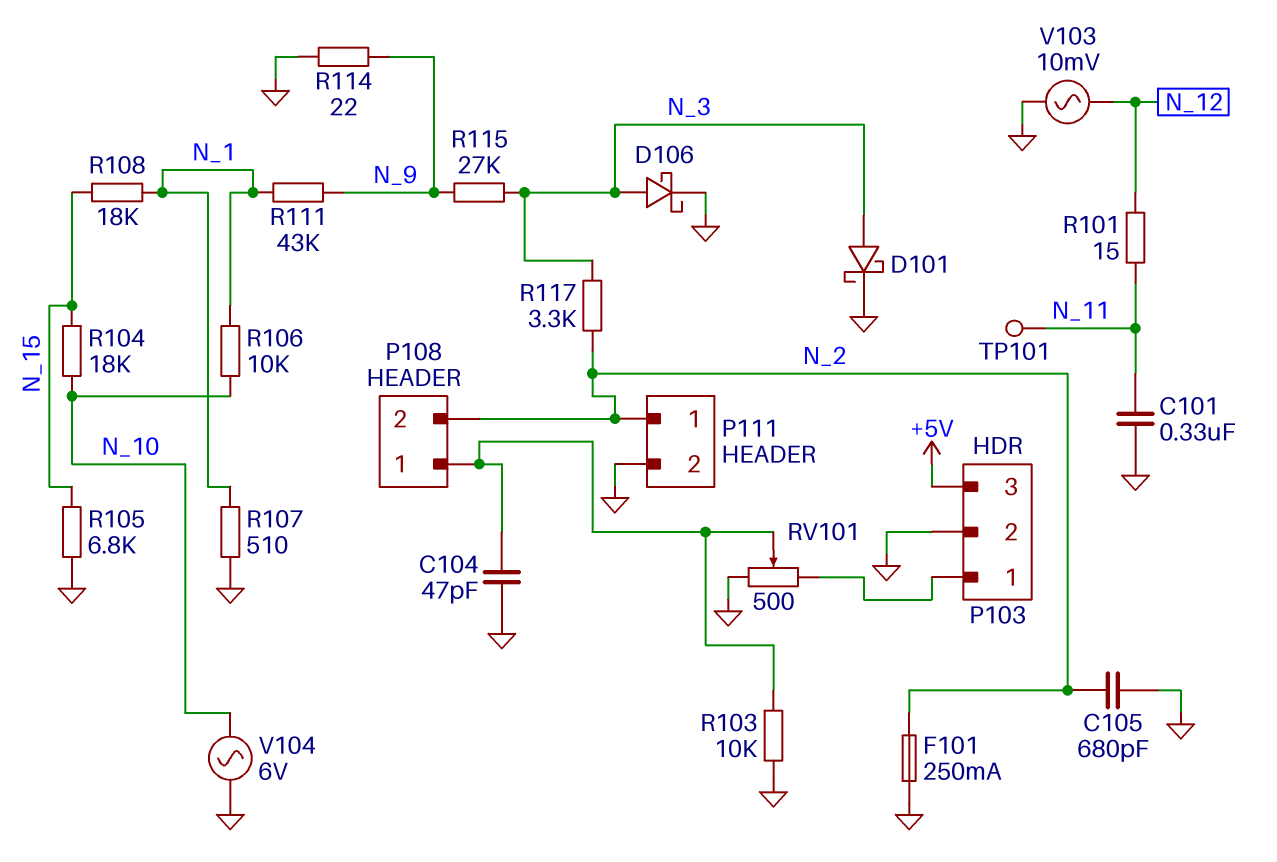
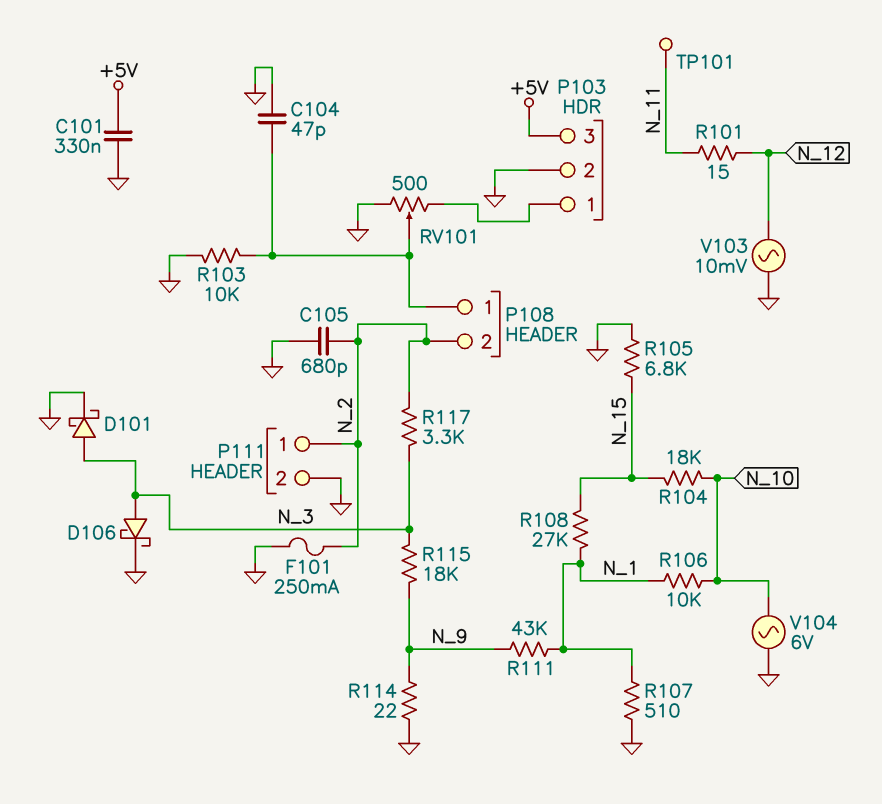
C101: 330nF (GND, N_11) -> 330nF (+5V, GND)
R108: 18k (N_1, N_15) -> 27k (N_1, N_15)
R115: 27k (N_3, N_9) -> 18k (N_3, N_9)

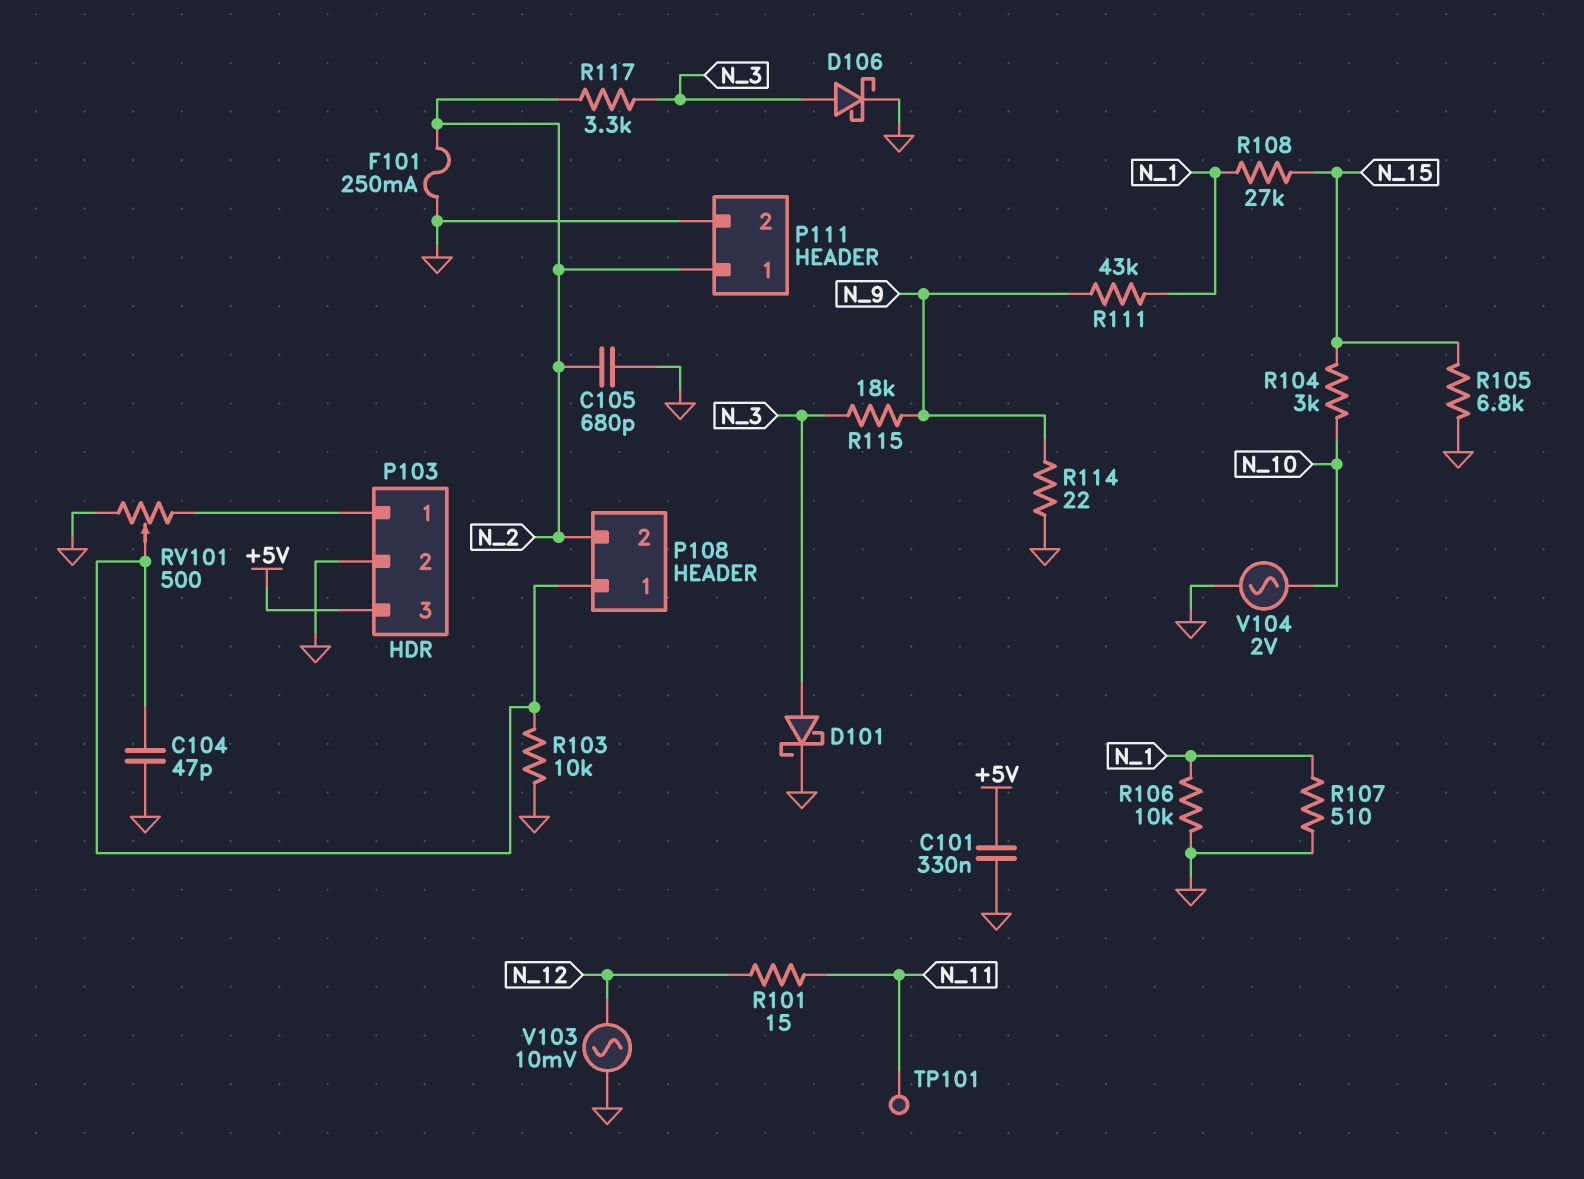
R104: 18k (N_10, N_15) -> 3k (N_10, N_15)
R106: 10k (N_1, N_10) -> 10k (GND, N_1)
V104: AC 6V (GND, N_10) -> AC 2V (GND, N_10)

